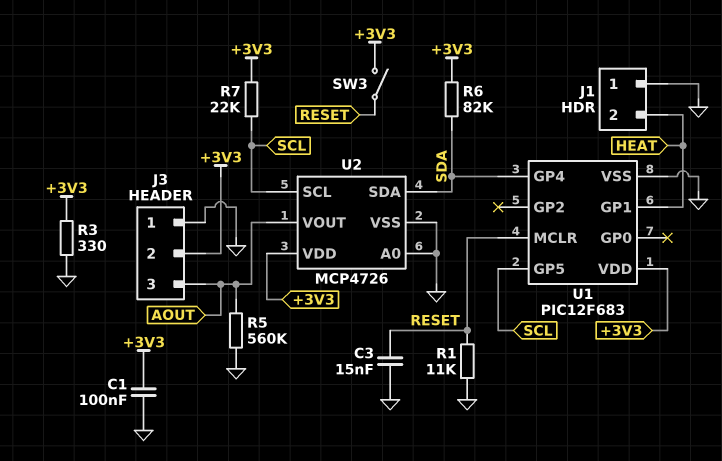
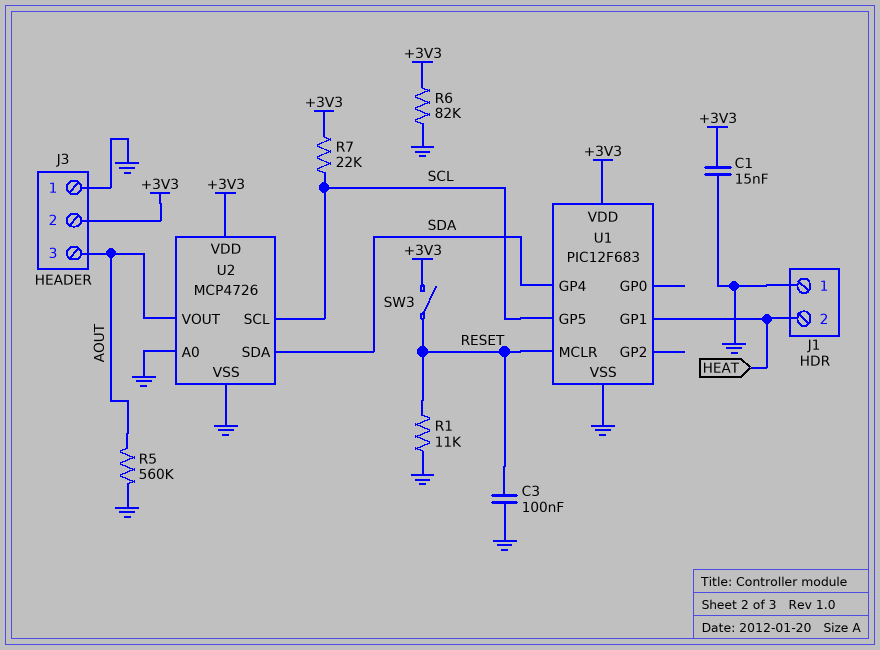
C1: 100nF (+3V3, GND) -> 15nF (+3V3, GND)
C3: 15nF (GND, RESET) -> 100nF (GND, RESET)
R3: 330 (+3V3, GND) -> none
R6: 82k (+3V3, SDA) -> 82k (+3V3, GND)

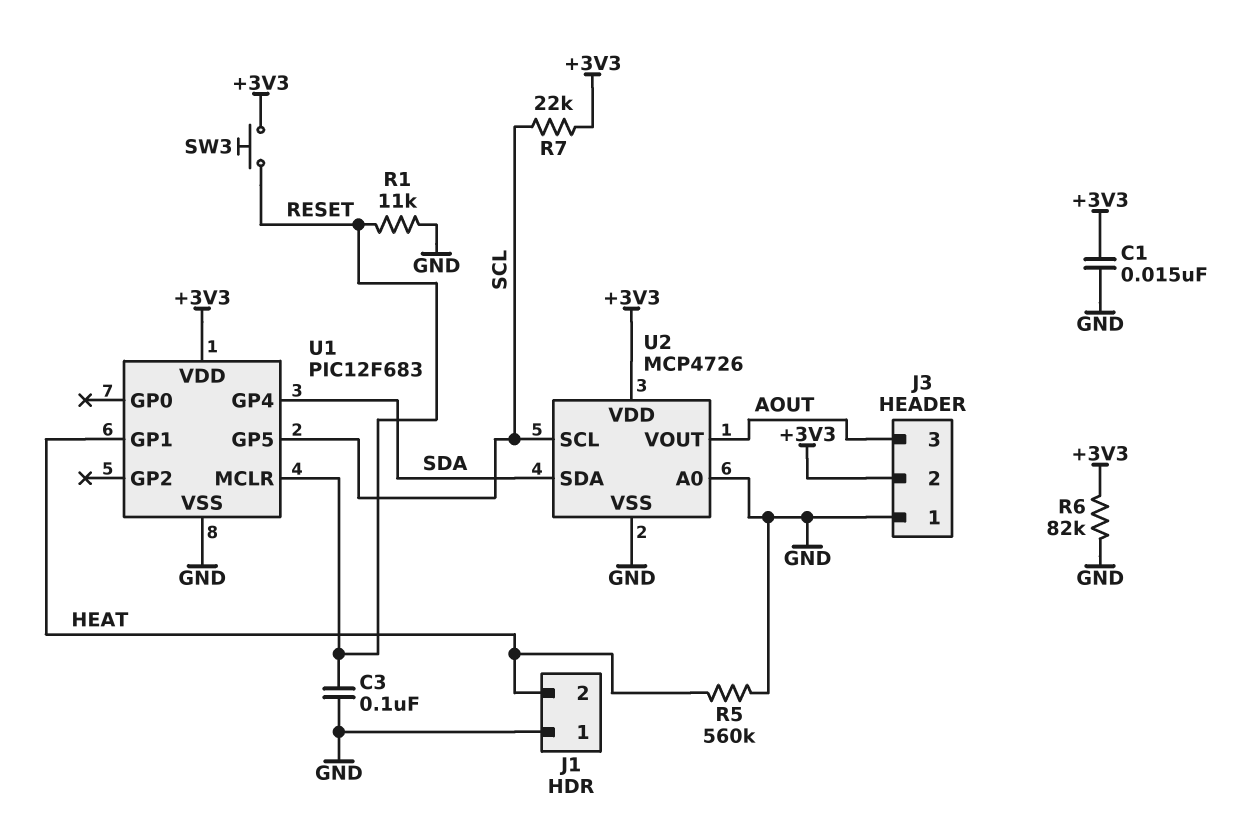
R5: 560k (AOUT, GND) -> 560k (GND, HEAT)
SW3: switch (+3V3, RESET) -> button (+3V3, RESET)

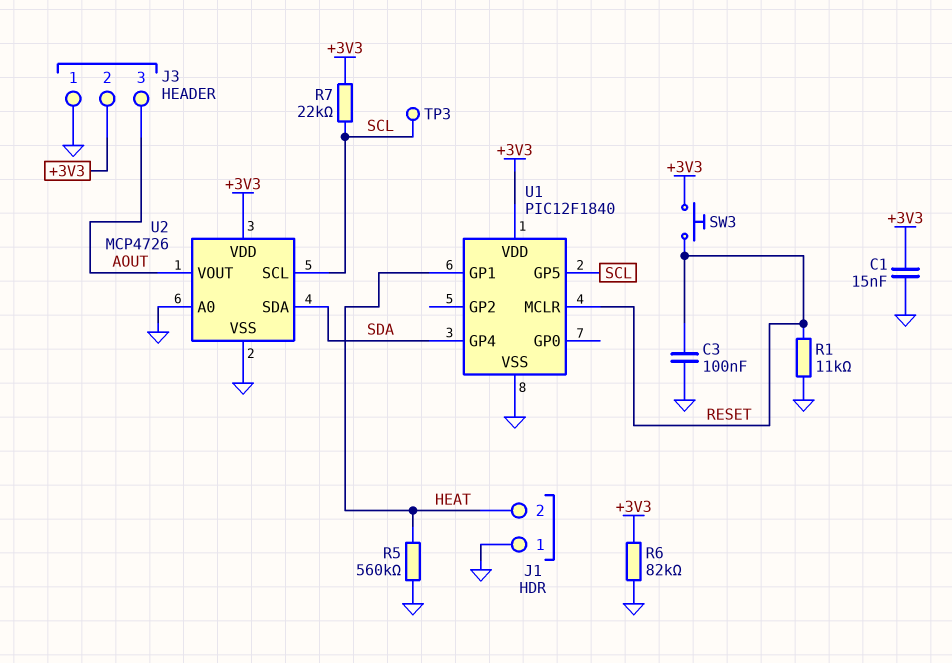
TP3: none -> test point (SCL)
U1: PIC12F683 -> PIC12F1840

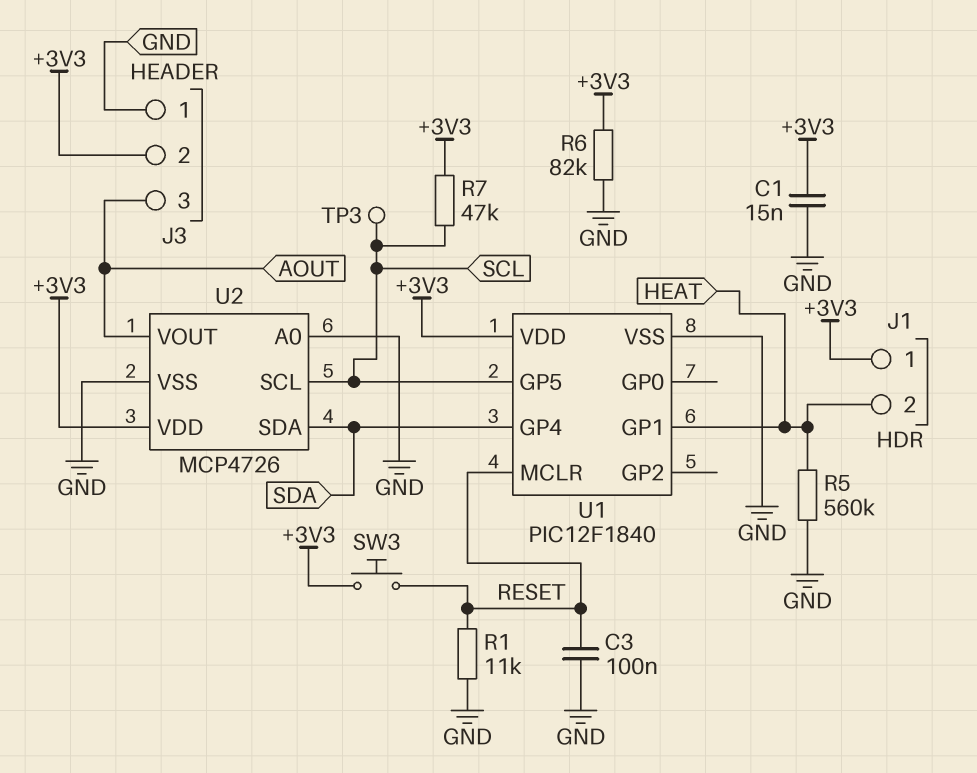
J1 pin 1: GND -> +3V3
R7: 22k (+3V3, SCL) -> 47k (+3V3, SCL)

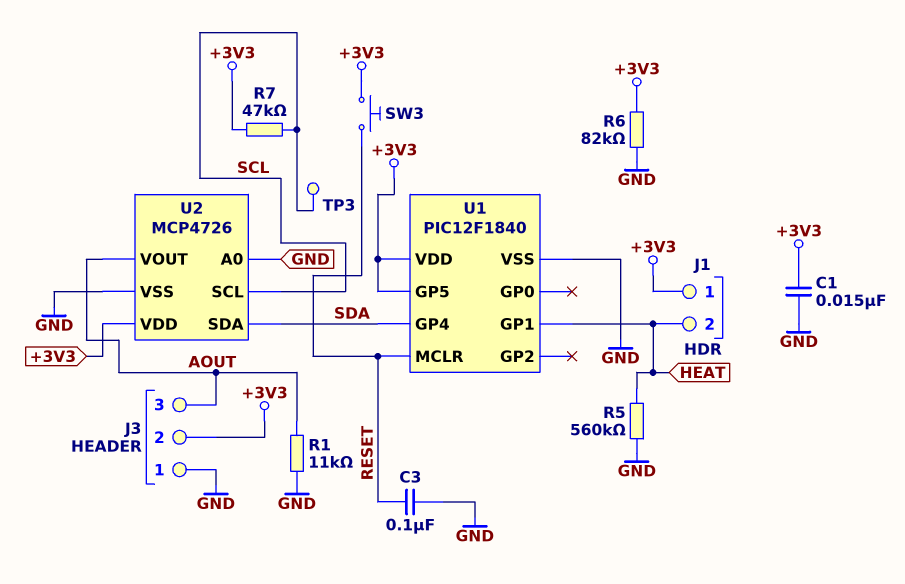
R1: 11k (GND, RESET) -> 11k (AOUT, GND)
U1 pin GP5: SCL -> +3V3

